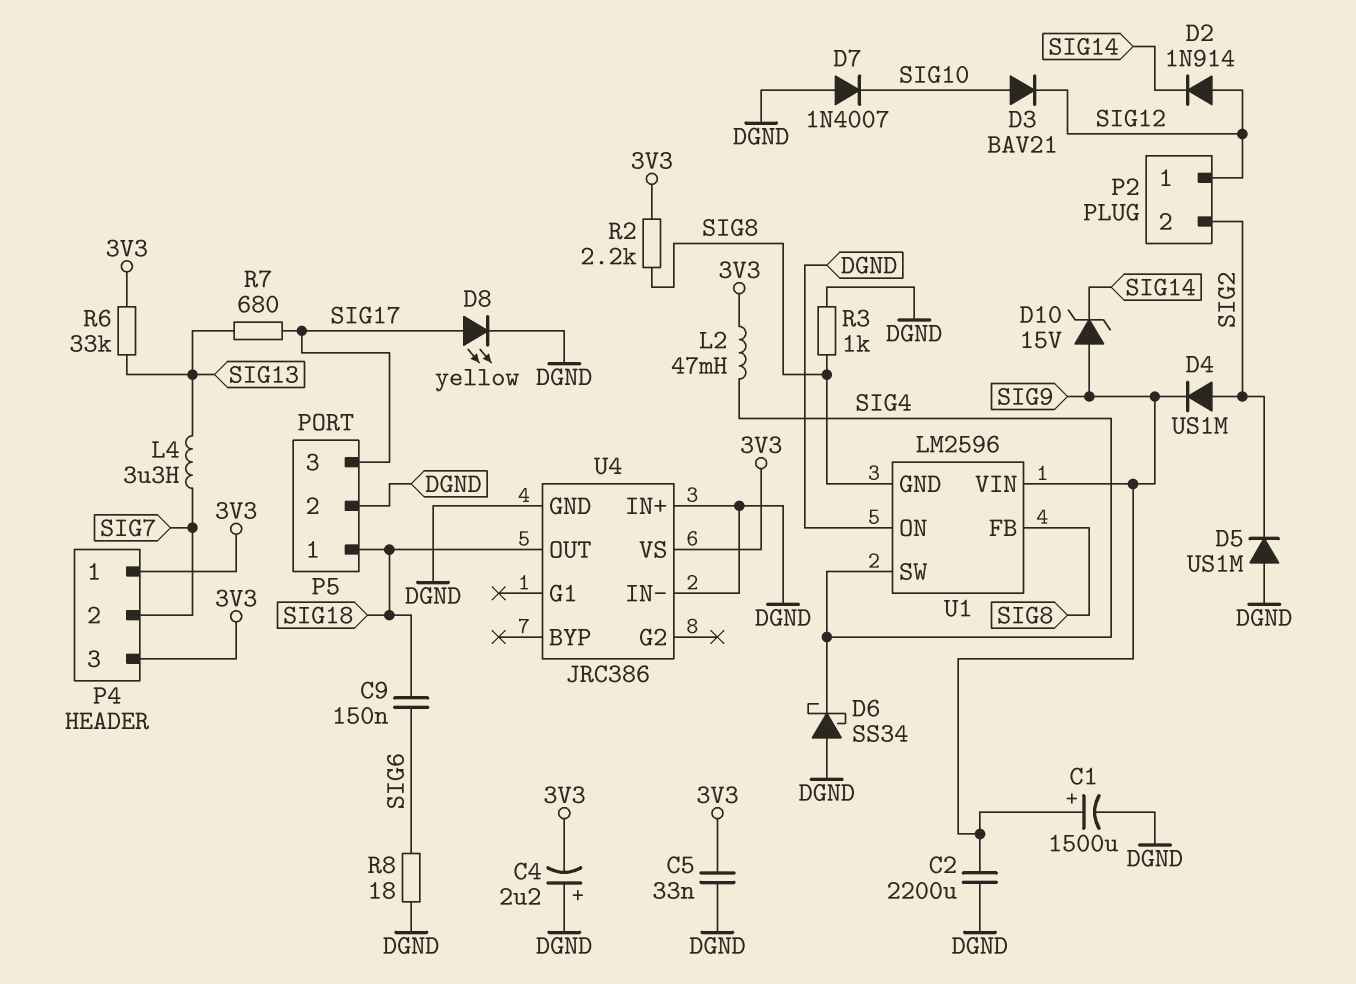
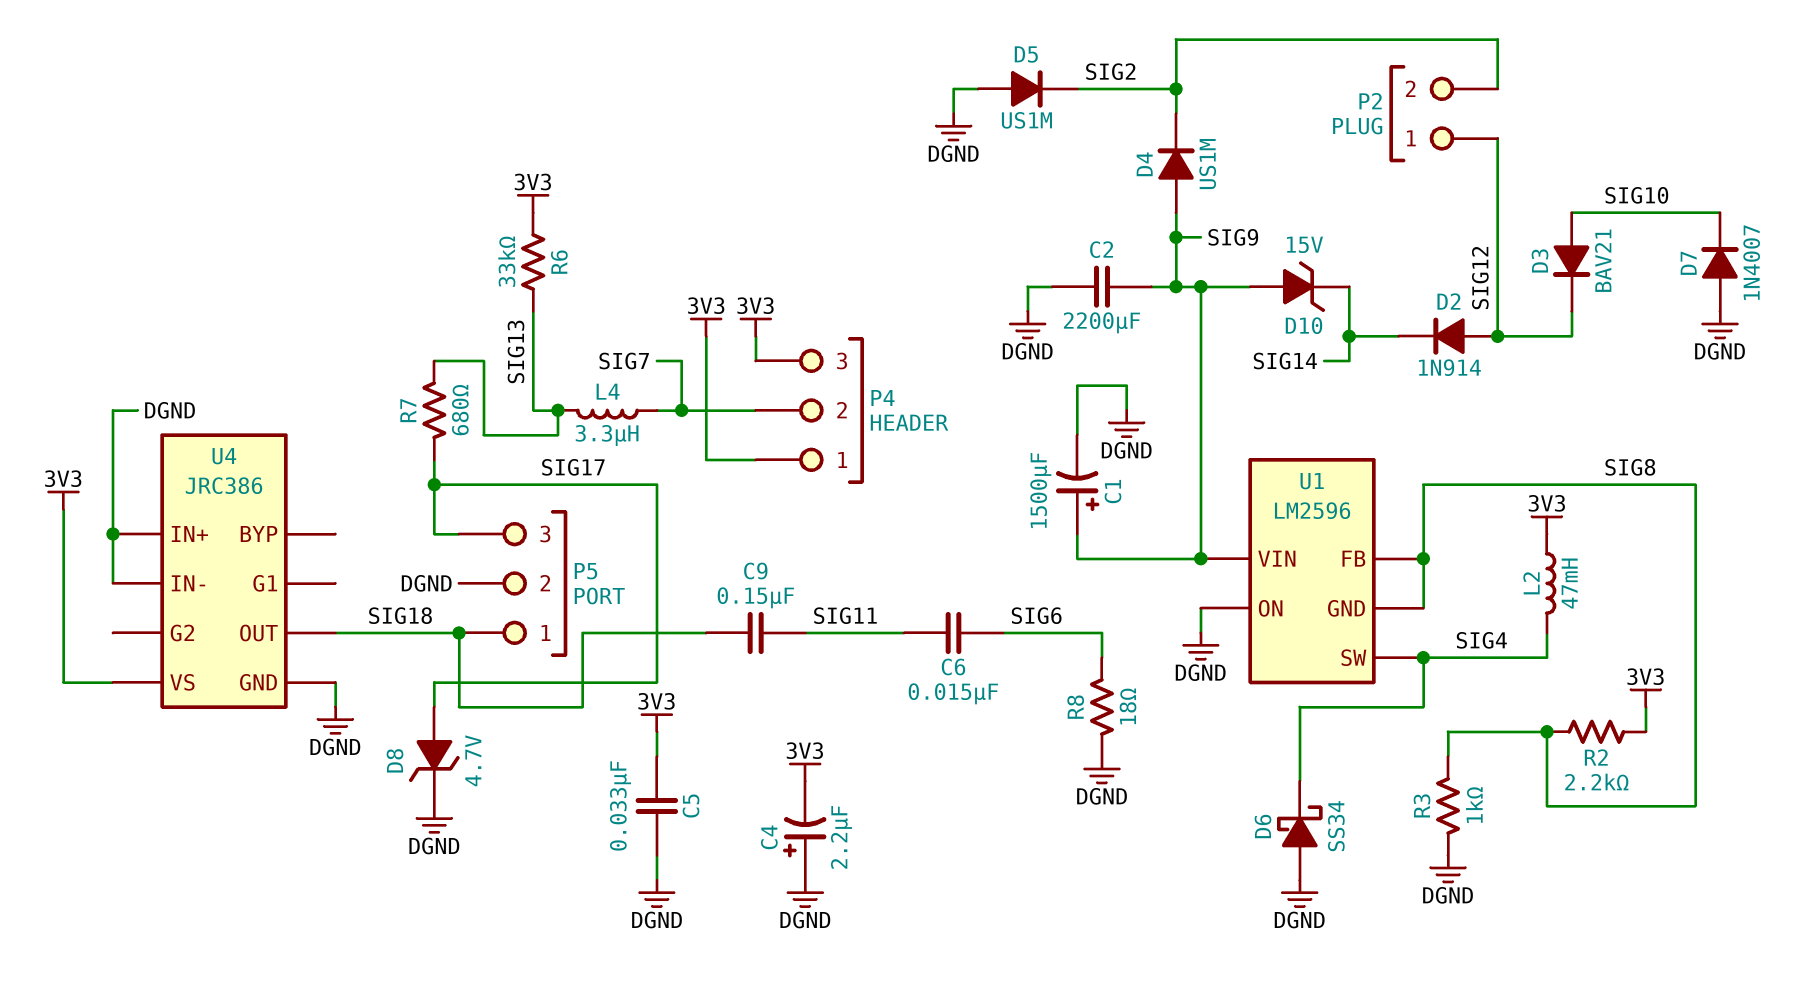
C6: none -> 15nF (SIG6, SIG11)
C9: 150nF (SIG6, SIG18) -> 150nF (SIG11, SIG18)
D4: diode US1M (A SIG2, K SIG9) -> diode US1M (A SIG9, K SIG2)
D8: LED yellow (A SIG17, K DGND) -> zener 4.7V (A SIG17, K DGND)

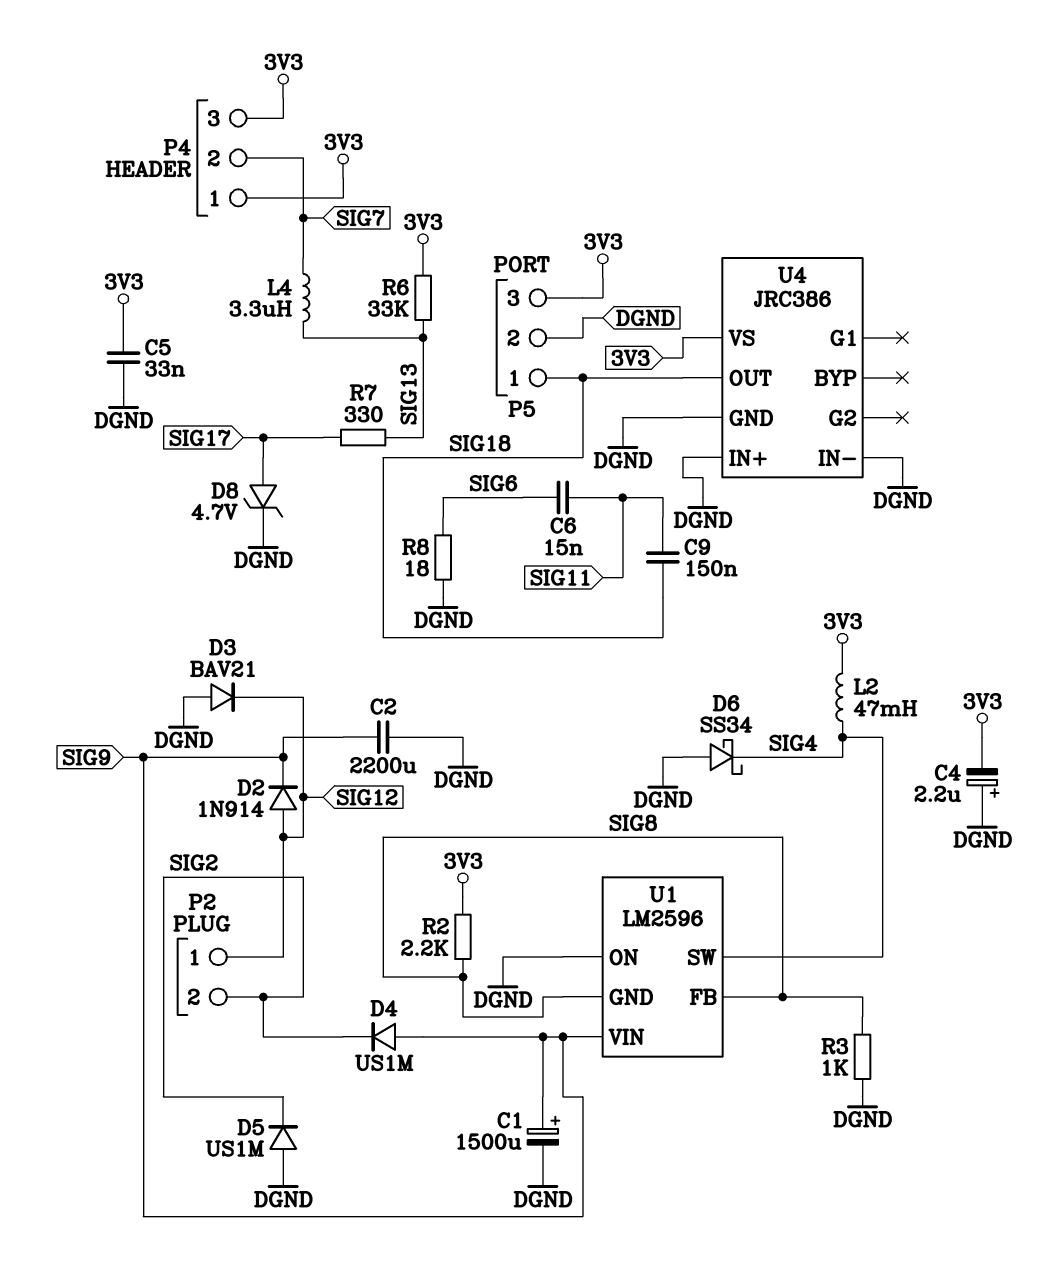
D2: diode 1N914 (A SIG12, K SIG14) -> diode 1N914 (A SIG12, K SIG9)
D3: diode BAV21 (A SIG10, K SIG12) -> diode BAV21 (A DGND, K SIG12)
D7: diode 1N4007 (A DGND, K SIG10) -> none
D10: zener 15V (A SIG9, K SIG14) -> none
P5 pin 3: SIG17 -> 3V3
R7: 680 (SIG13, SIG17) -> 330 (SIG13, SIG17)

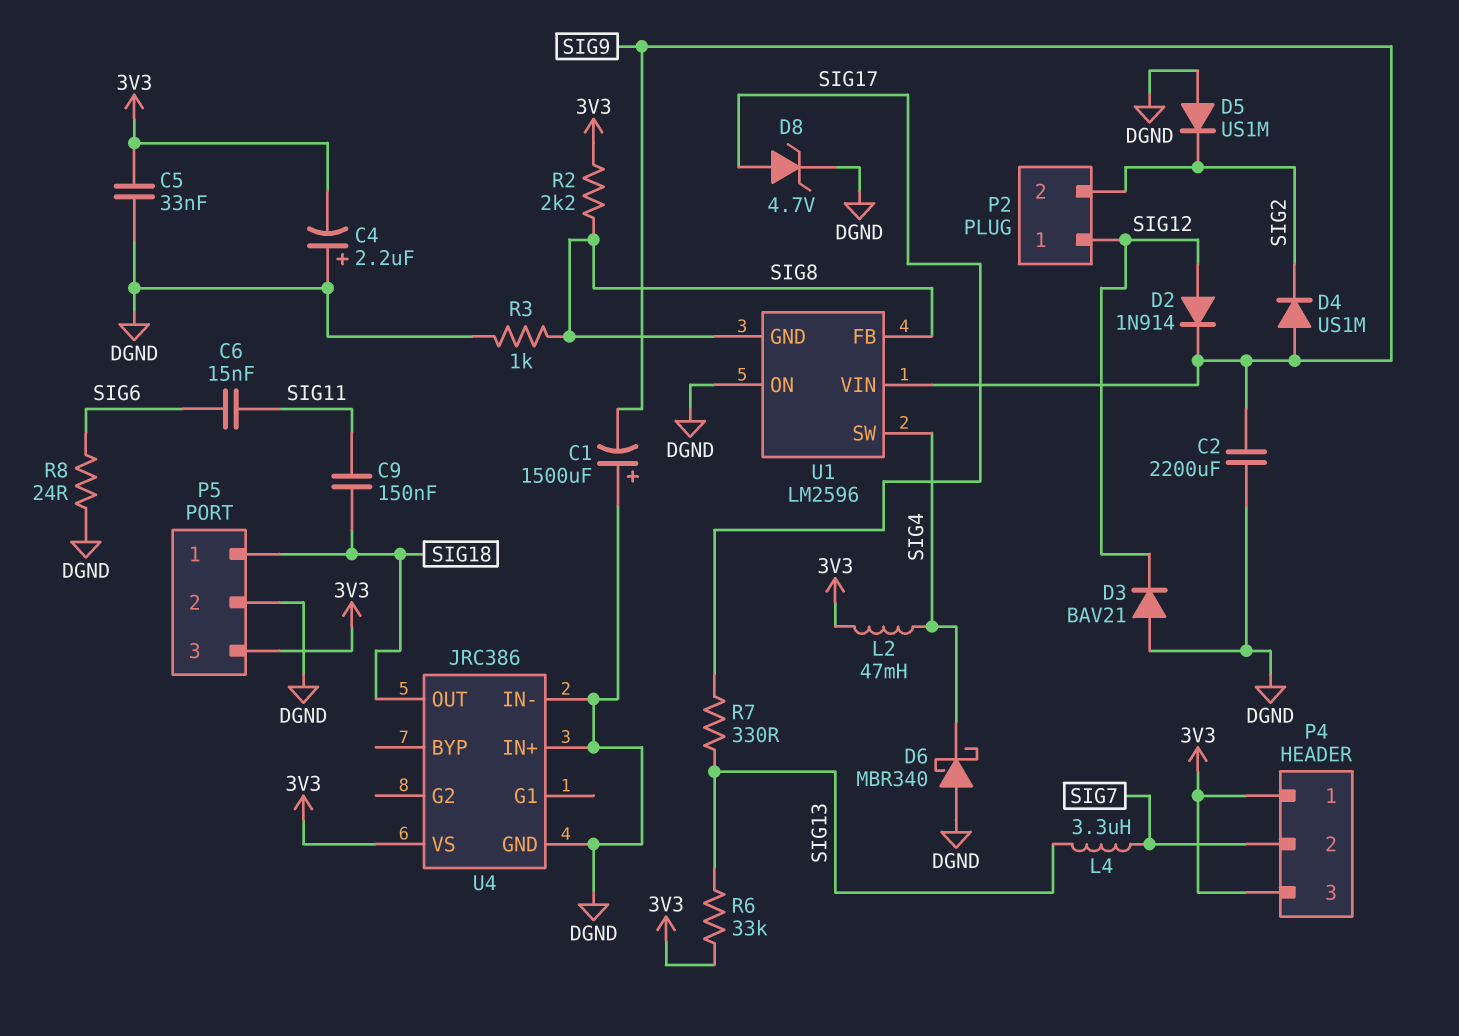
C1: 1500uF (plus SIG9, minus DGND) -> 1500uF (plus DGND, minus SIG9)
D6: schottky SS34 (A DGND, K SIG4) -> schottky MBR340 (A DGND, K SIG4)
R8: 18 (DGND, SIG6) -> 24 (DGND, SIG6)

